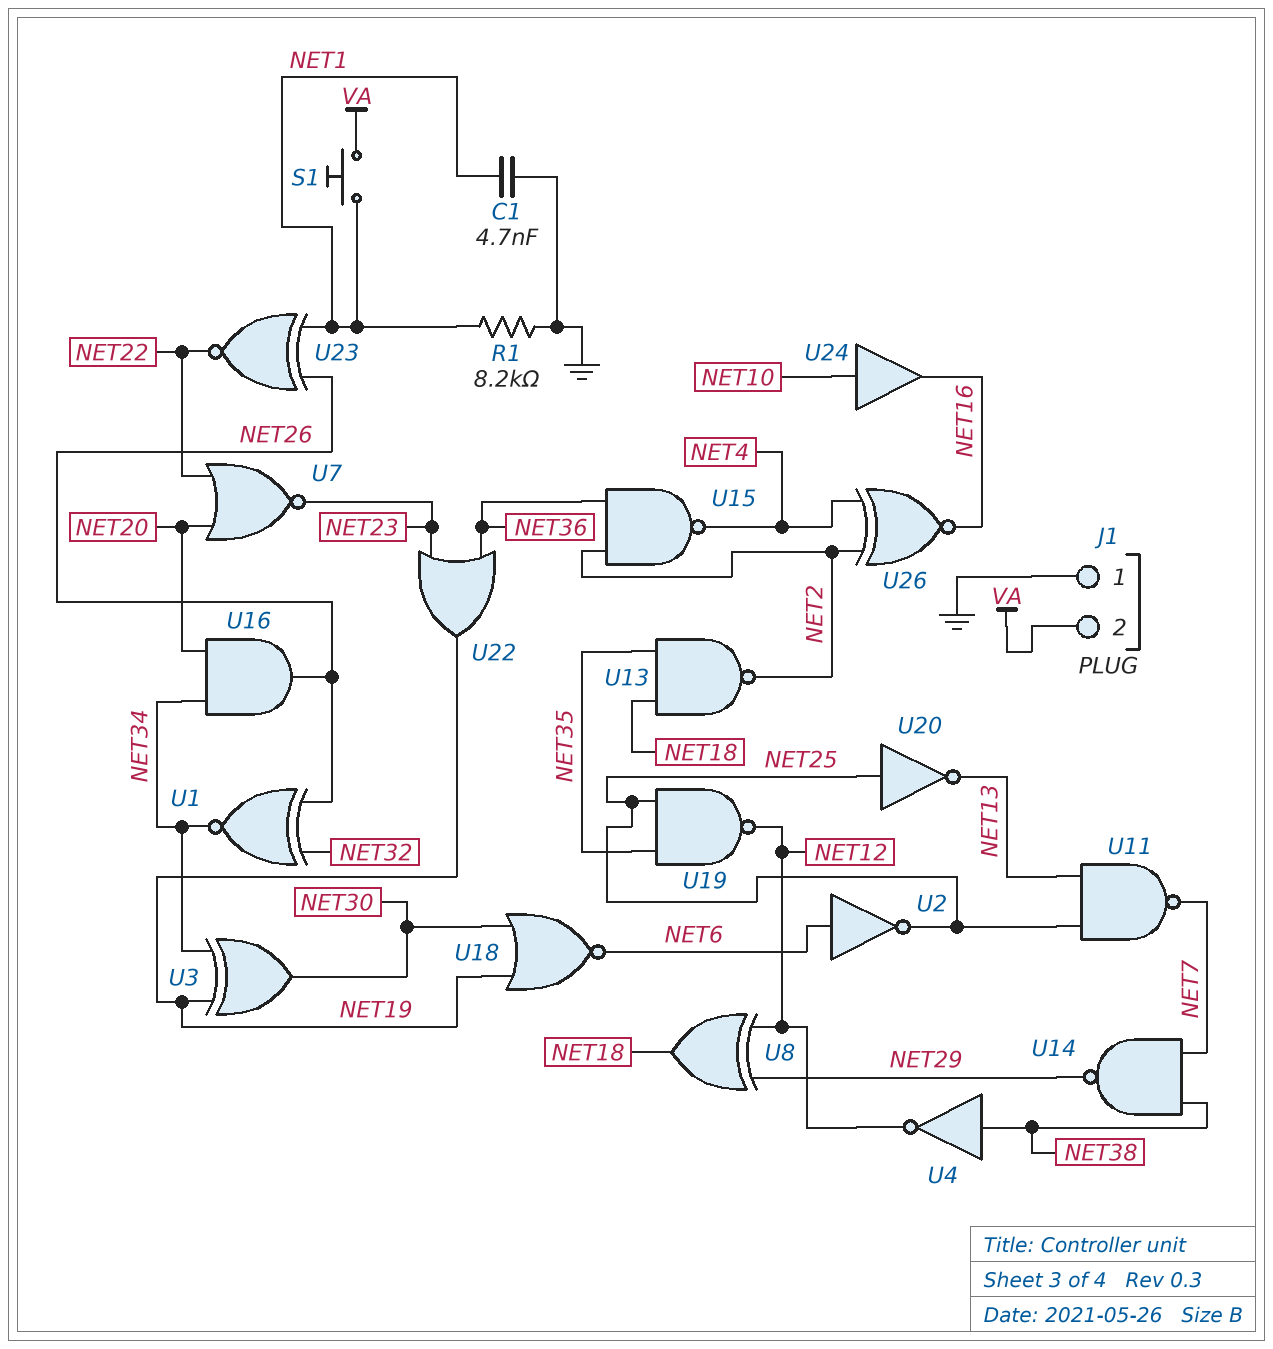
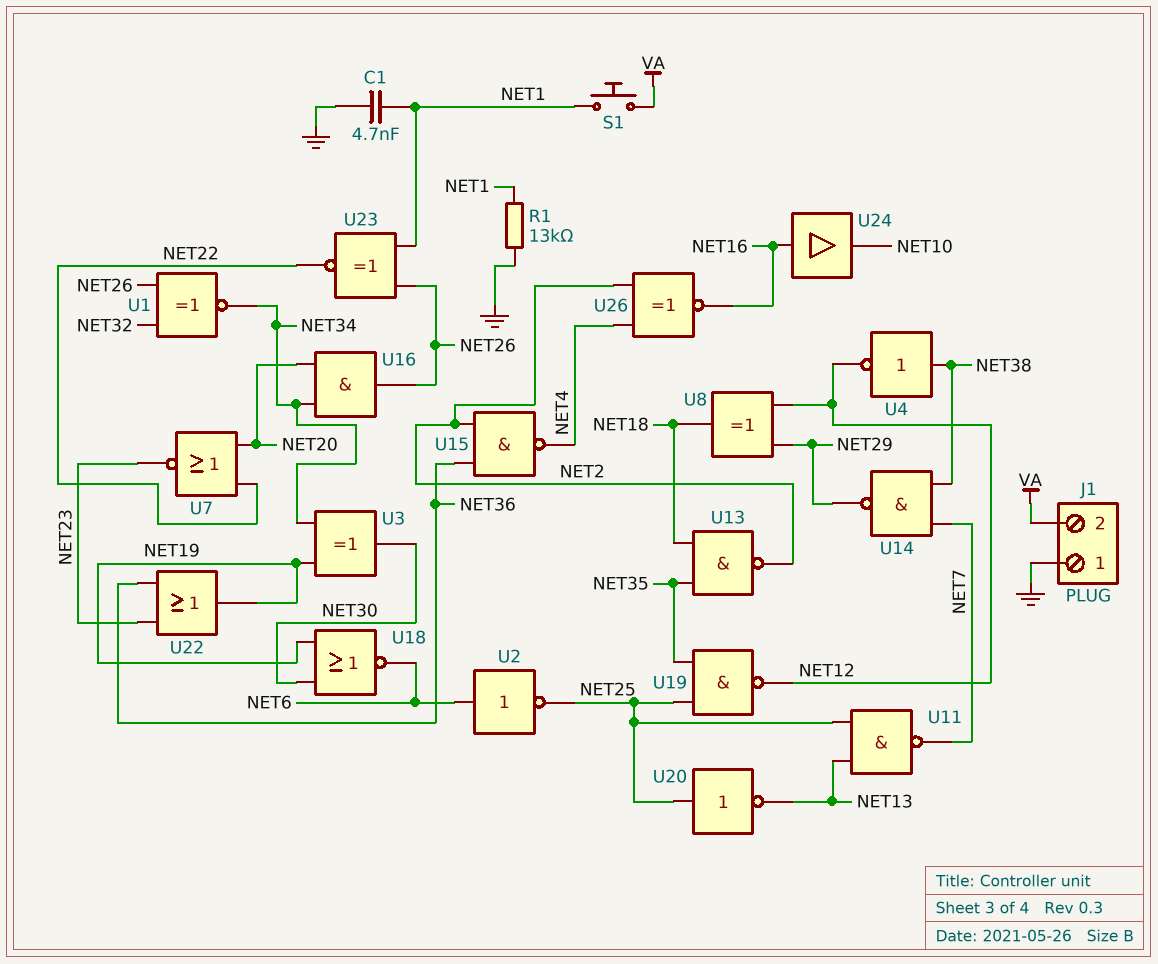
R1: 8.2k (GND, NET1) -> 13k (GND, NET1)
U24: buffer (in NET10, out NET16) -> buffer (in NET16, out NET10)

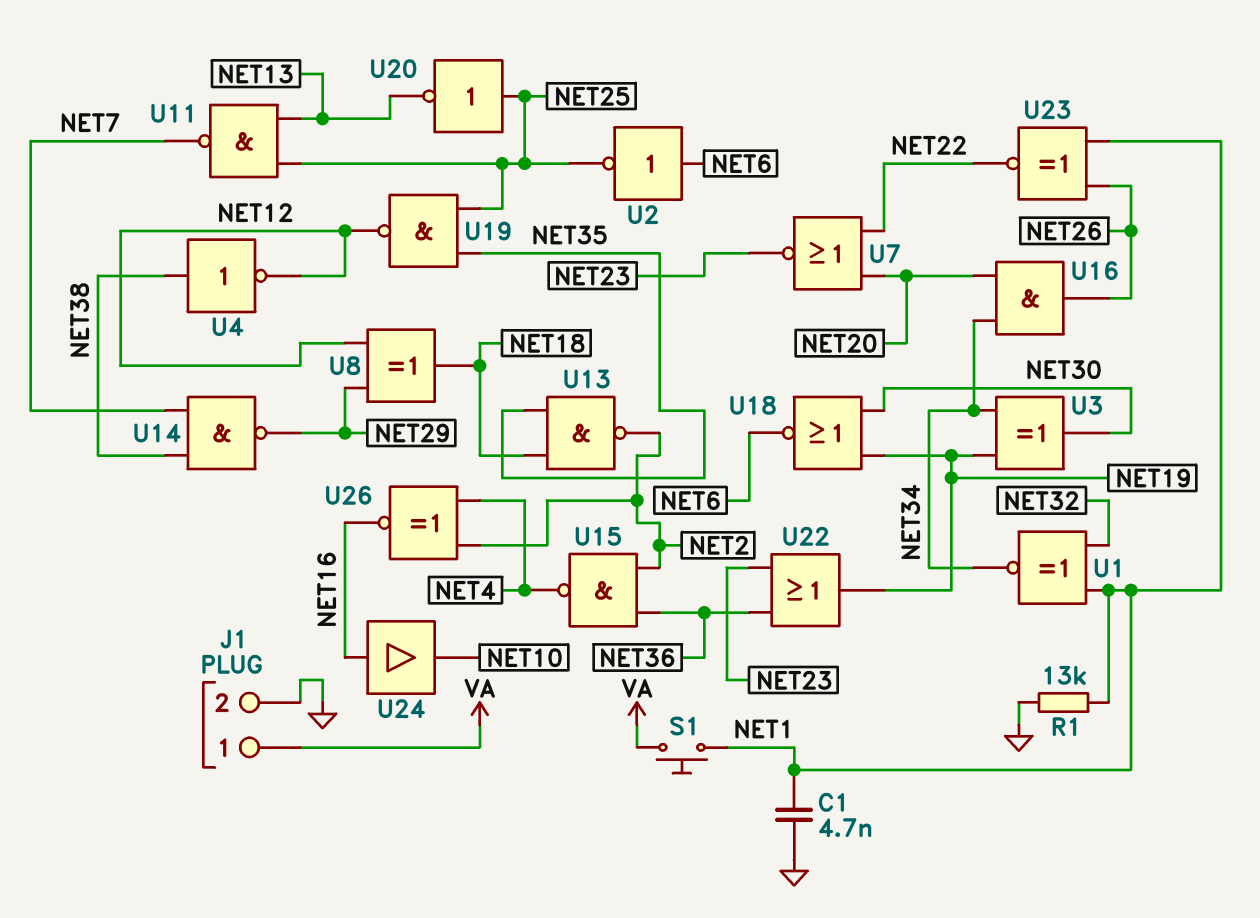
J1 pin 1: GND -> VA
J1 pin 2: VA -> GND
U1: XNOR (in NET26, in NET32, out NET34) -> XNOR (in NET1, in NET32, out NET34)

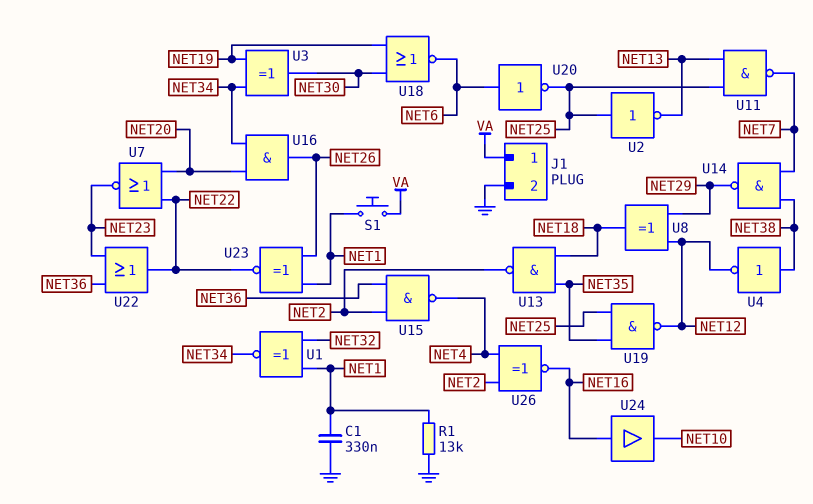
C1: 4.7nF (GND, NET1) -> 330nF (GND, NET1)
U2: NOT (in NET6, out NET25) -> NOT (in NET25, out NET13)
U20: NOT (in NET25, out NET13) -> NOT (in NET6, out NET25)
U22: OR (in NET23, in NET36, out NET19) -> OR (in NET23, in NET36, out NET22)

